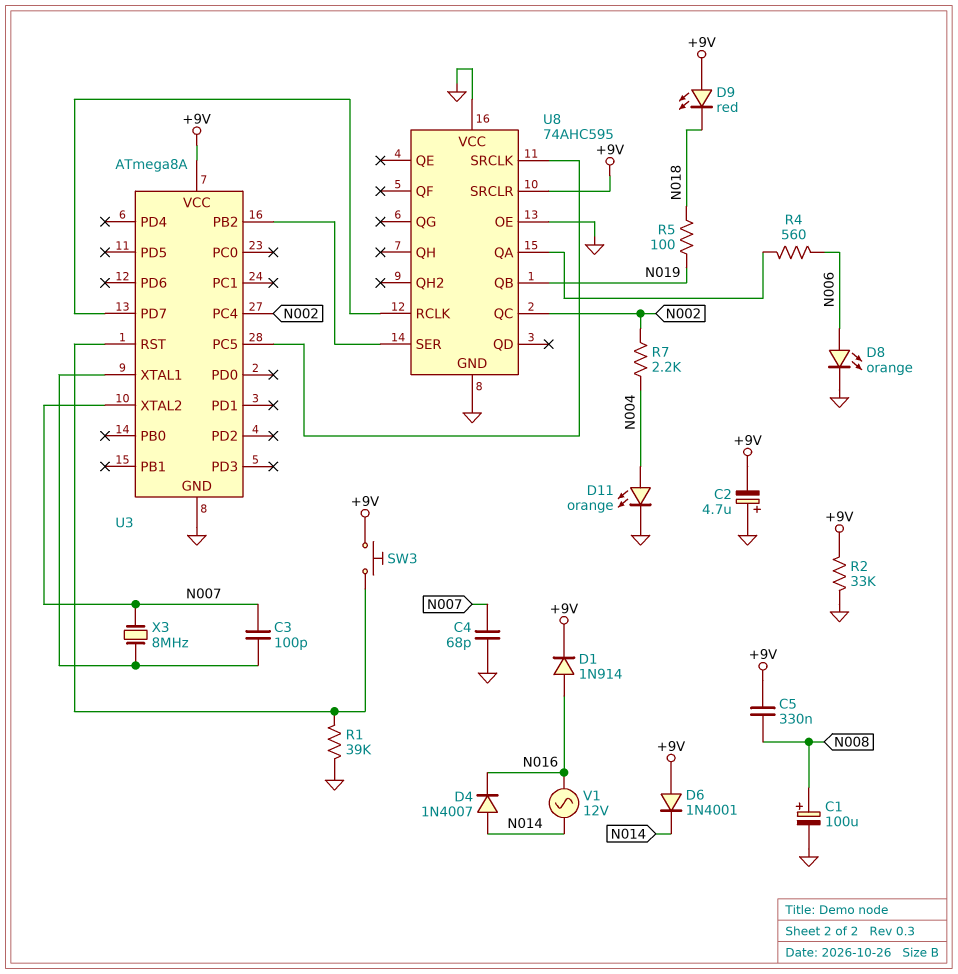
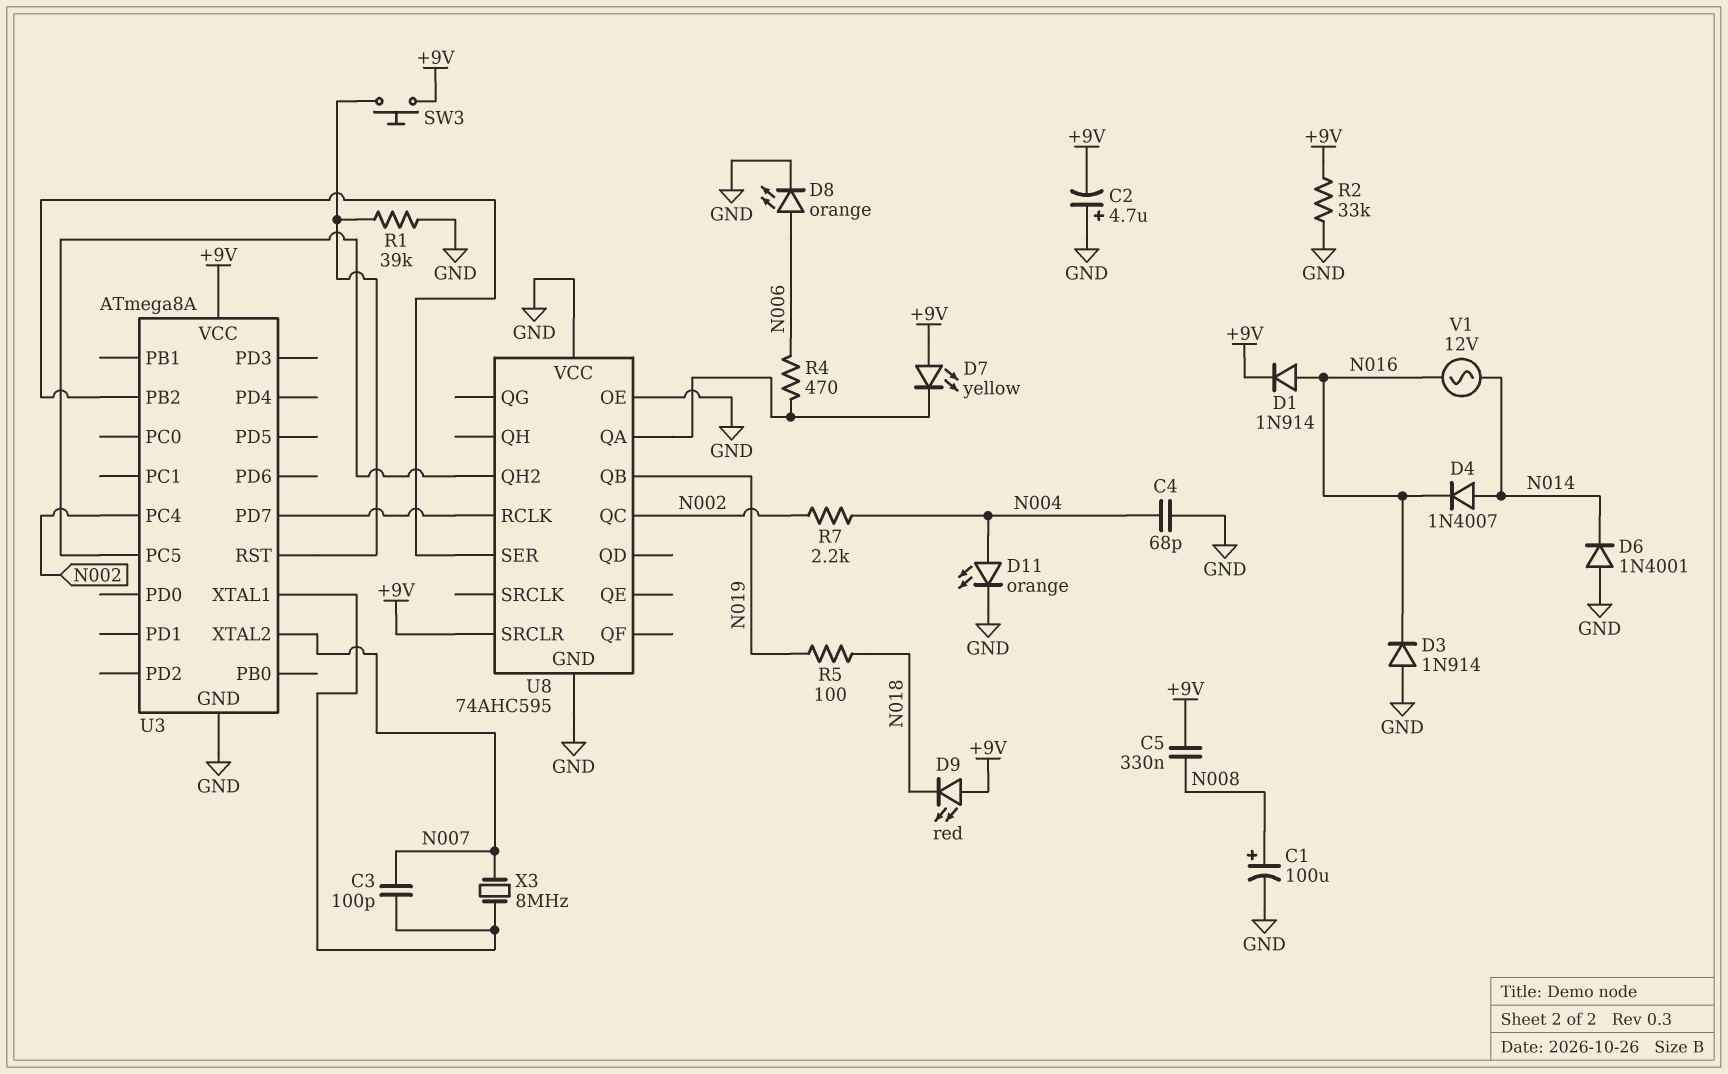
C4: 68pF (GND, N007) -> 68pF (GND, N004)
D3: none -> diode 1N914 (A GND, K N016)
D6: diode 1N4001 (A +9V, K N014) -> diode 1N4001 (A GND, K N014)
D7: none -> LED yellow (A +9V, K U8/QA)
R4: 560 (N006, U8/QA) -> 470 (N006, U8/QA)
U8 pin QH2: none -> U3/PC5
U8 pin SRCLK: U3/PC5 -> none

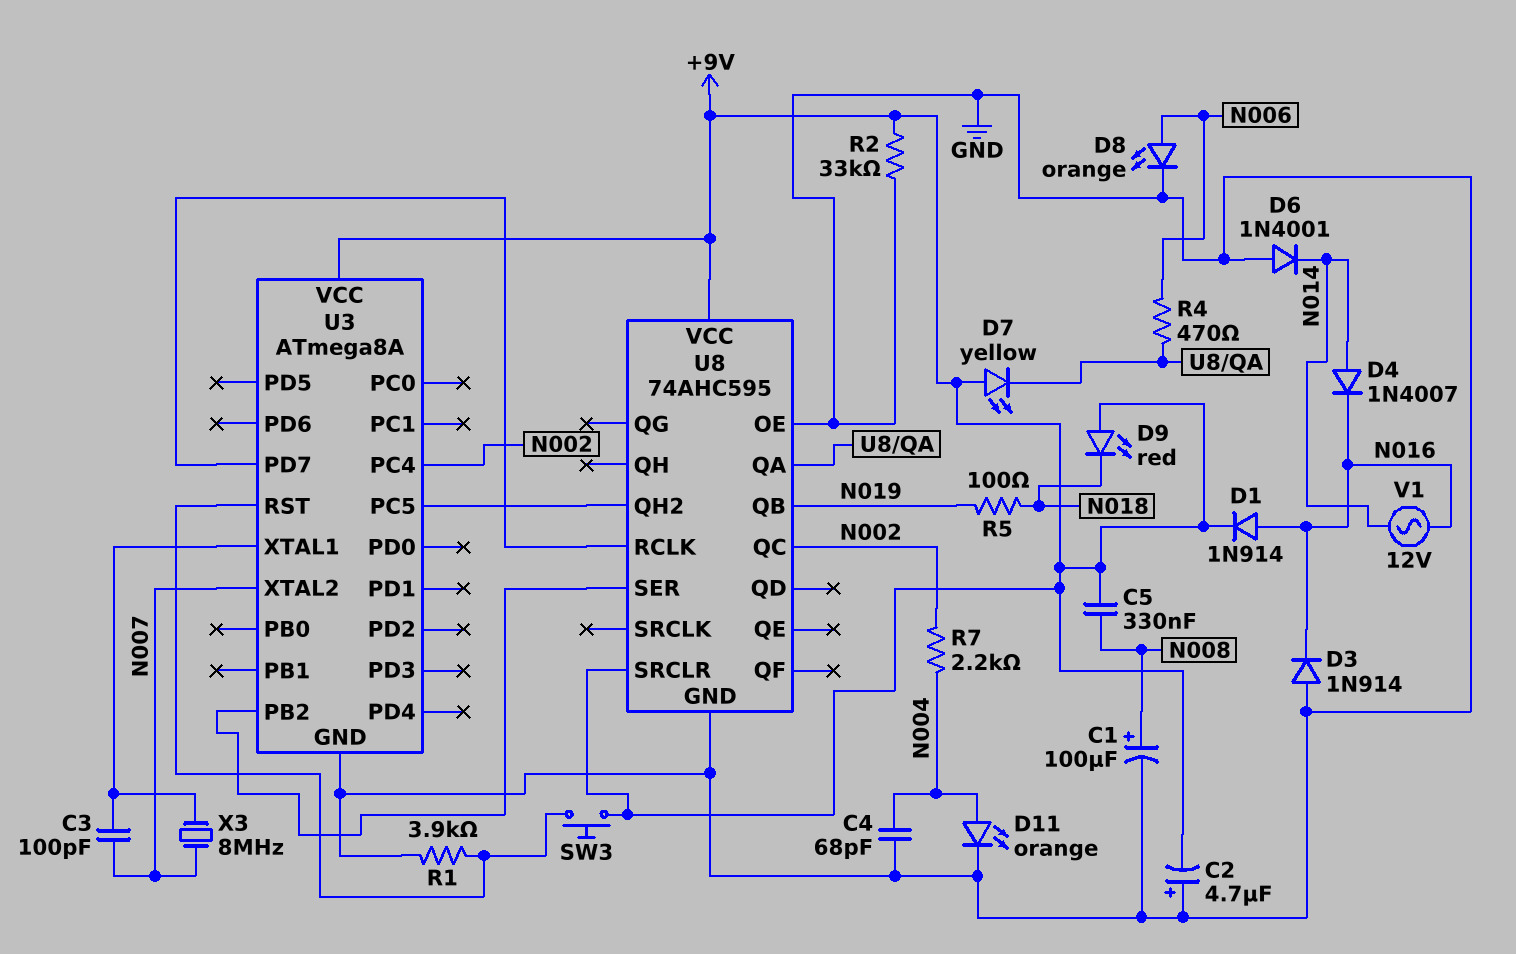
R1: 39k (GND, U3/RST) -> 3.9k (GND, U3/RST)
U8 pin VCC: GND -> +9V

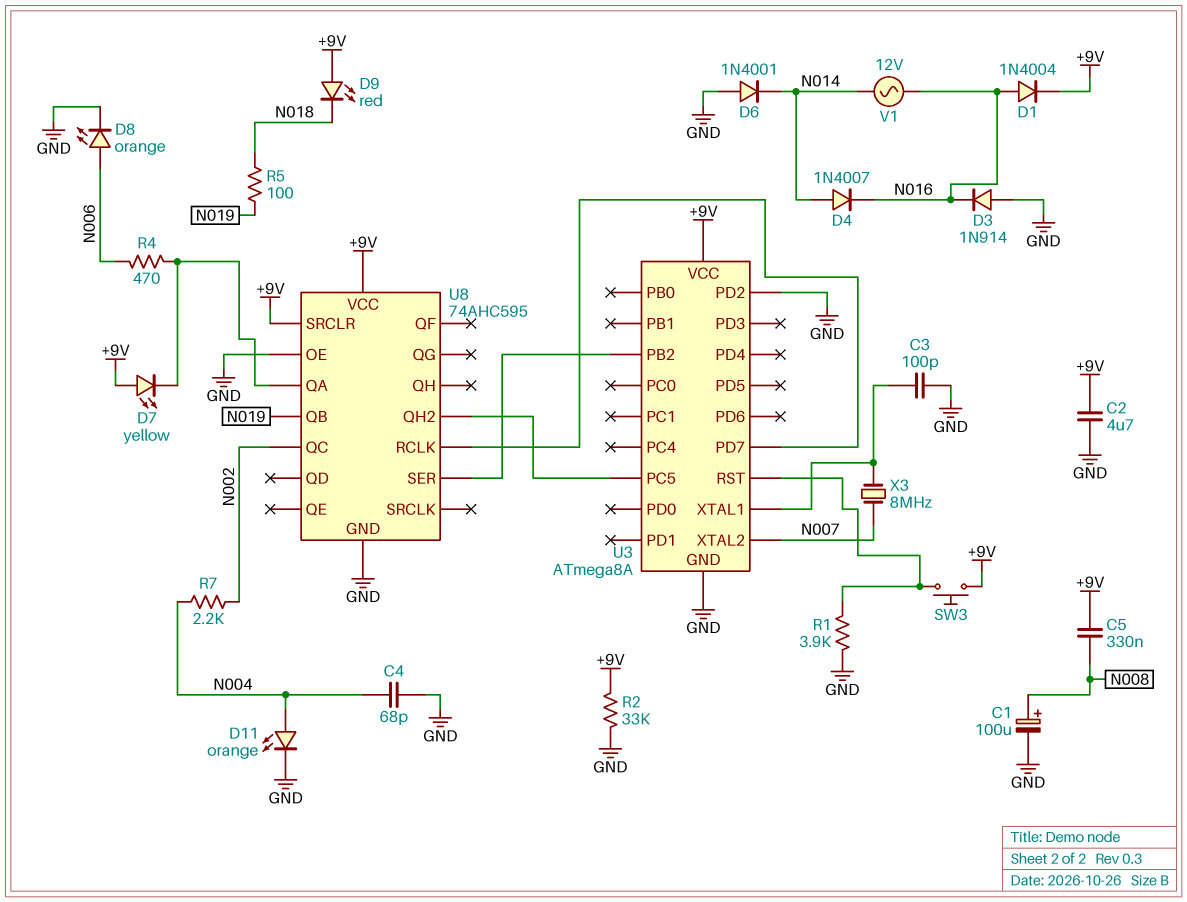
C2: 4.7uF (plus GND, minus +9V) -> 4.7uF (+9V, GND)
C3: 100pF (N007, U3/XTAL1) -> 100pF (GND, U3/XTAL1)
D1: diode 1N914 (A N016, K +9V) -> diode 1N4004 (A N016, K +9V)
U3 pin PC4: N002 -> none
U3 pin PD2: none -> GND

